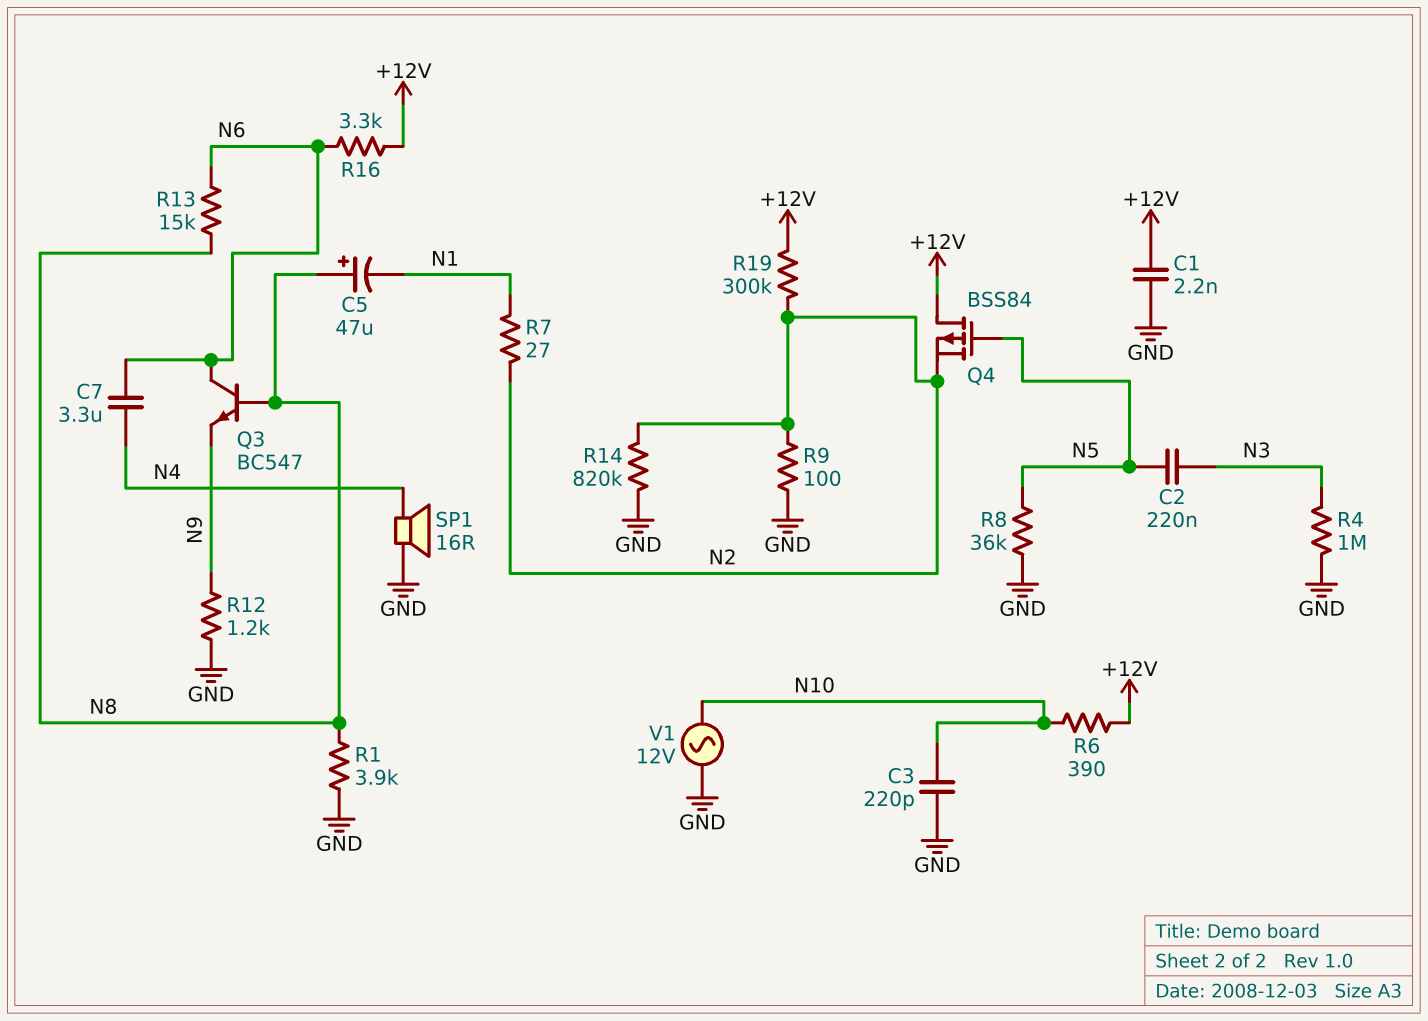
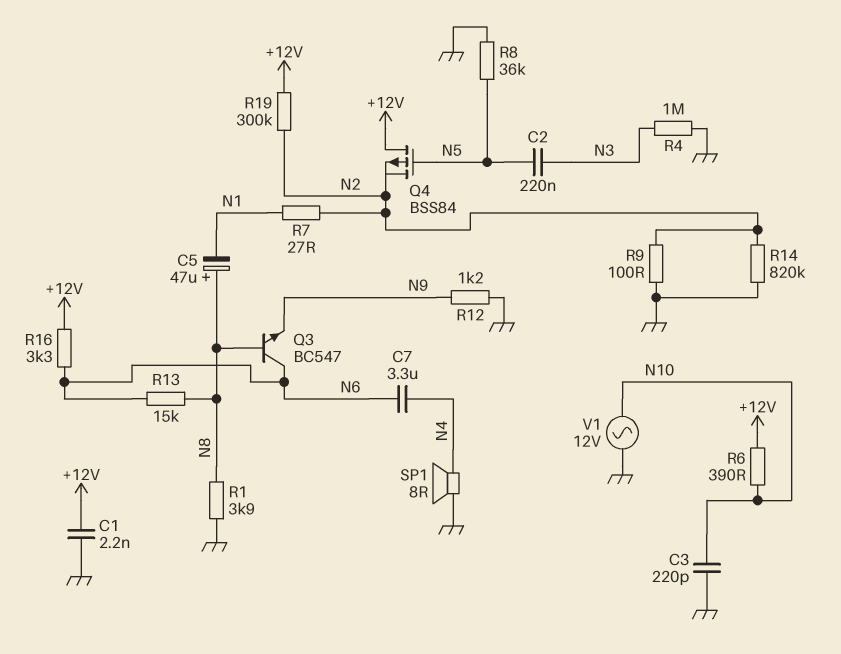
SP1: speaker 16R (GND, N4) -> speaker 8R (GND, N4)

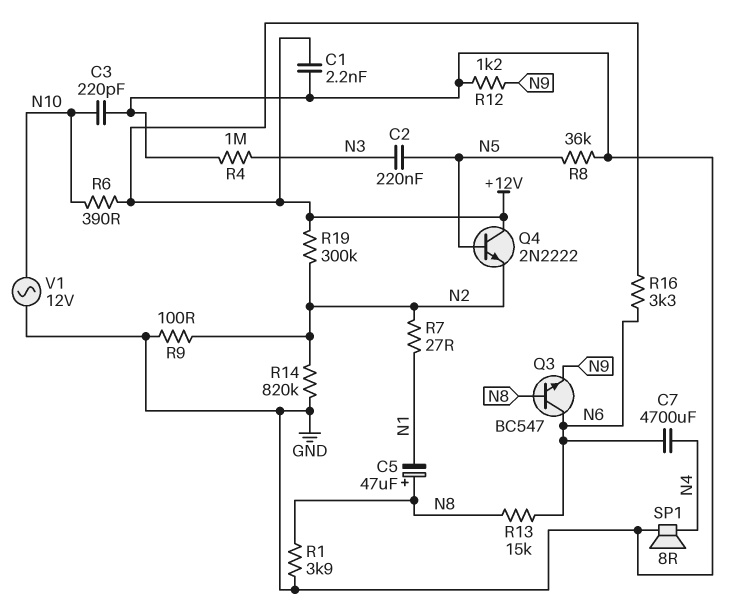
C7: 3.3uF (N4, N6) -> 4700uF (N4, N6)
Q4: PMOS BSS84 (G N5, D +12V, S N2) -> NPN 2N2222 (B N5, C +12V, E N2)

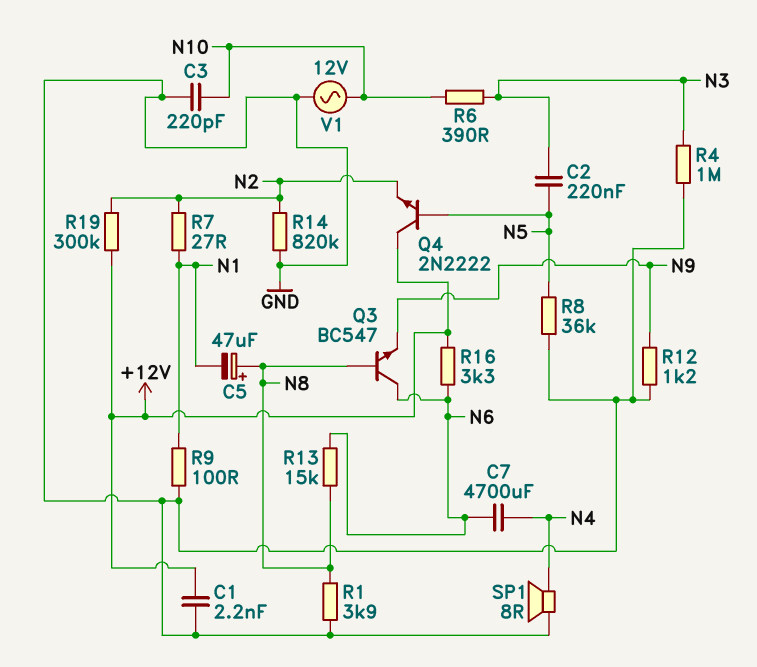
R6: 390 (+12V, N10) -> 390 (N3, N10)
R9: 100 (GND, N2) -> 100 (GND, N1)

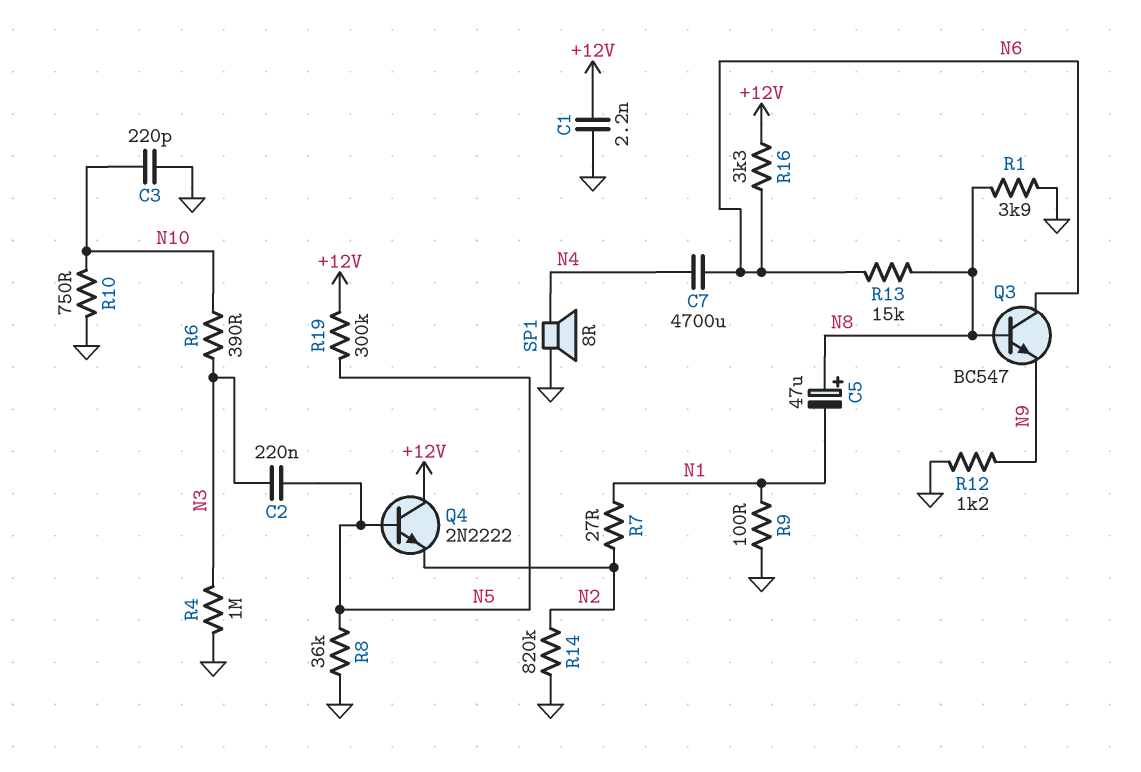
R10: none -> 750 (GND, N10)
R19: 300k (+12V, N2) -> 300k (+12V, N5)
V1: AC 12V (GND, N10) -> none

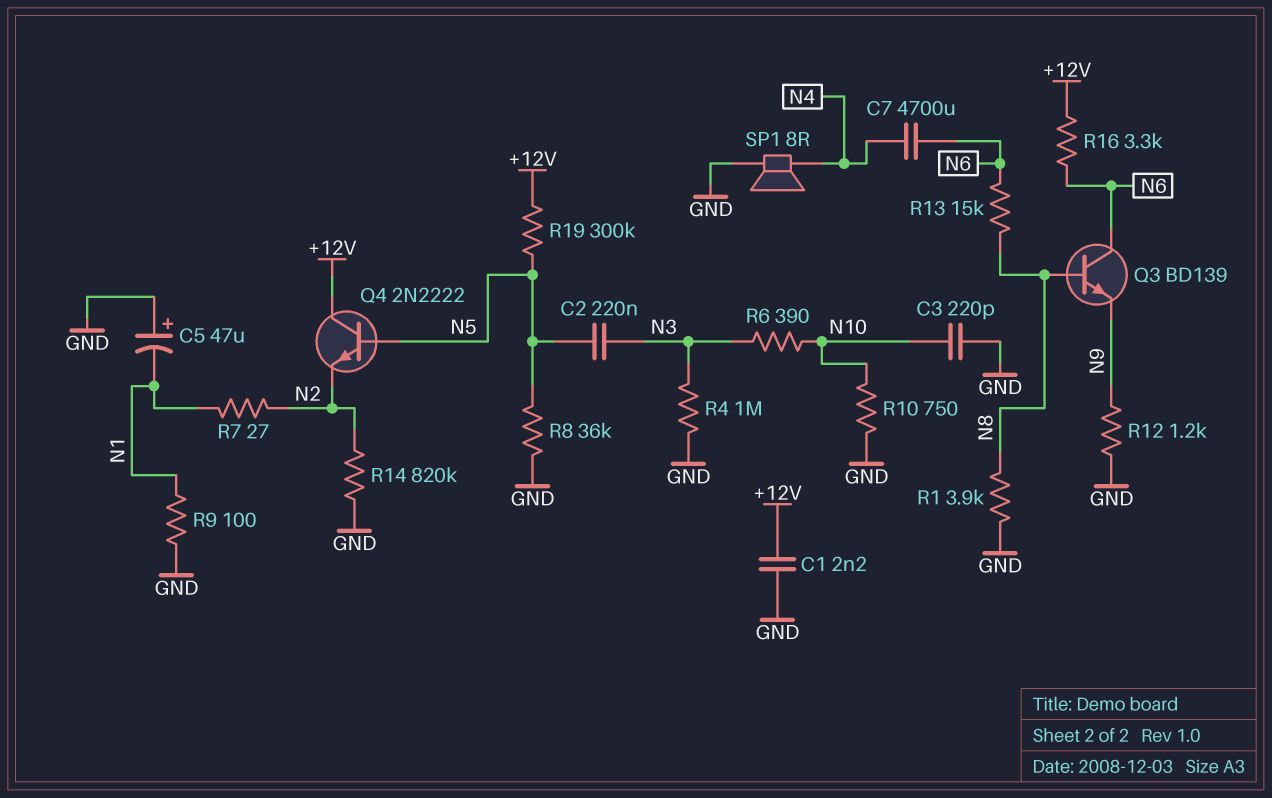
C5: 47uF (plus N8, minus N1) -> 47uF (plus GND, minus N1)
Q3: NPN BC547 (B N8, C N6, E N9) -> NPN BD139 (B N8, C N6, E N9)

